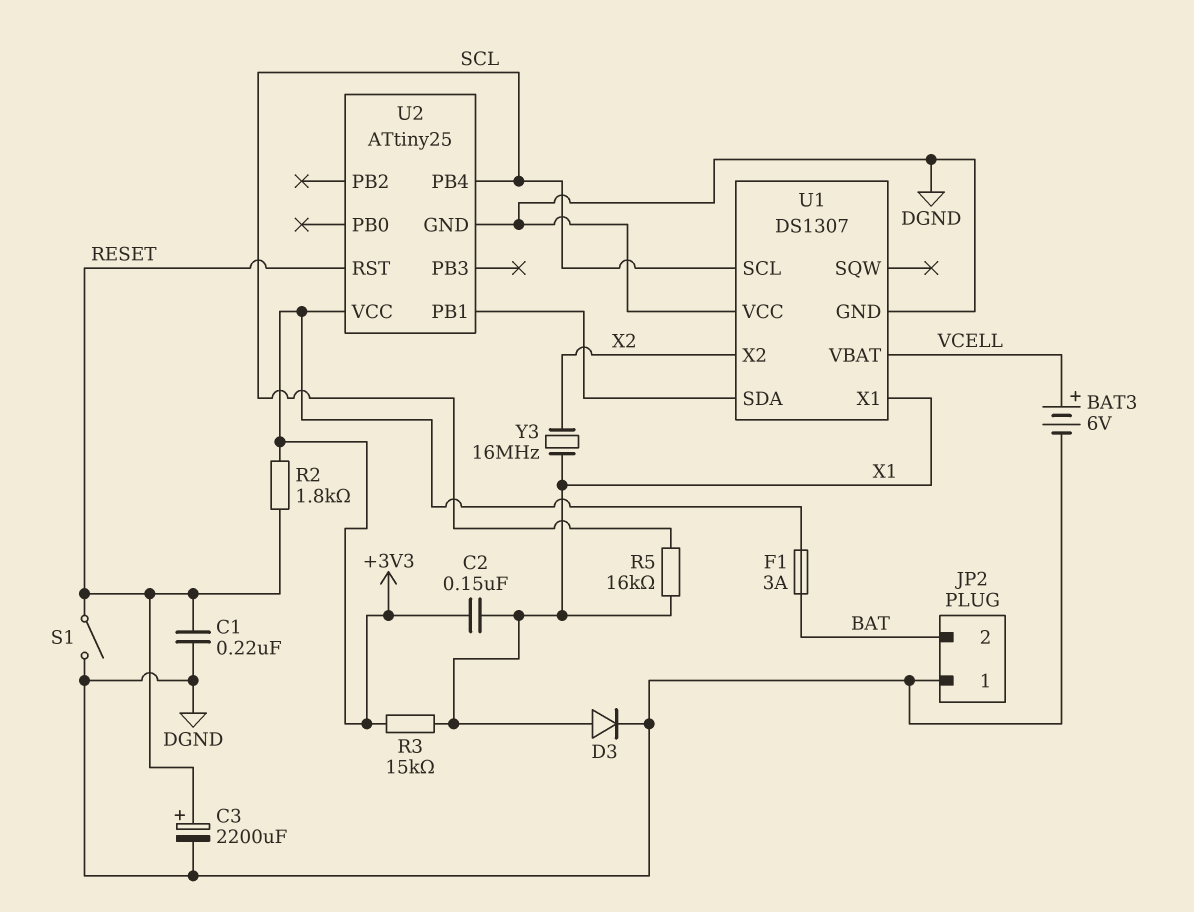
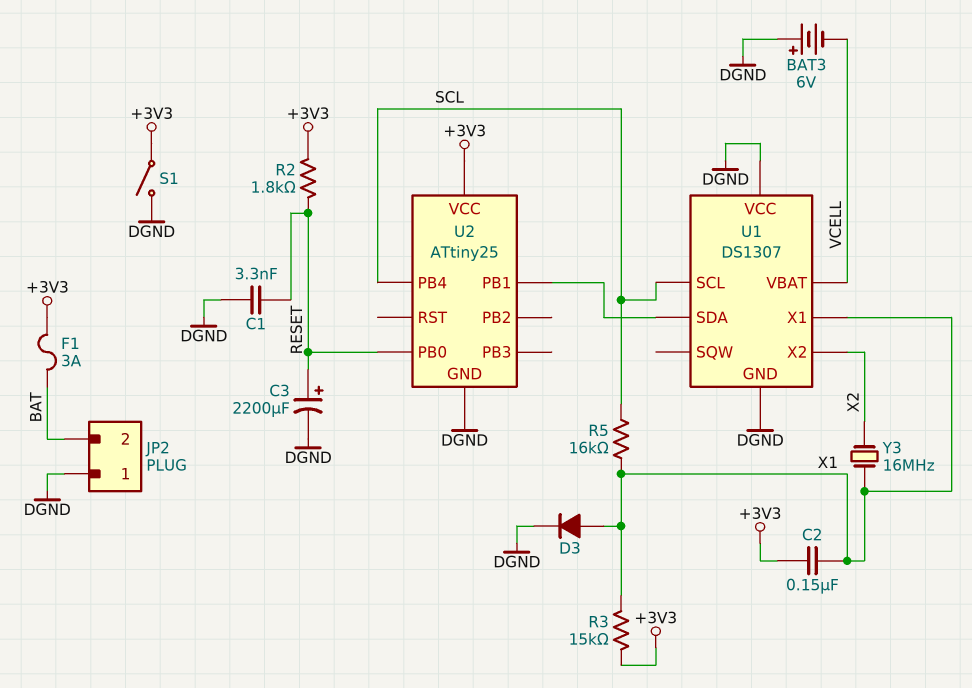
BAT3: 6V (plus VCELL, minus DGND) -> 6V (plus DGND, minus VCELL)
C1: 220nF (DGND, RESET) -> 3.3nF (DGND, RESET)
S1: switch (DGND, RESET) -> switch (+3V3, DGND)
U2 pin PB0: none -> RESET
U2 pin RST: RESET -> none

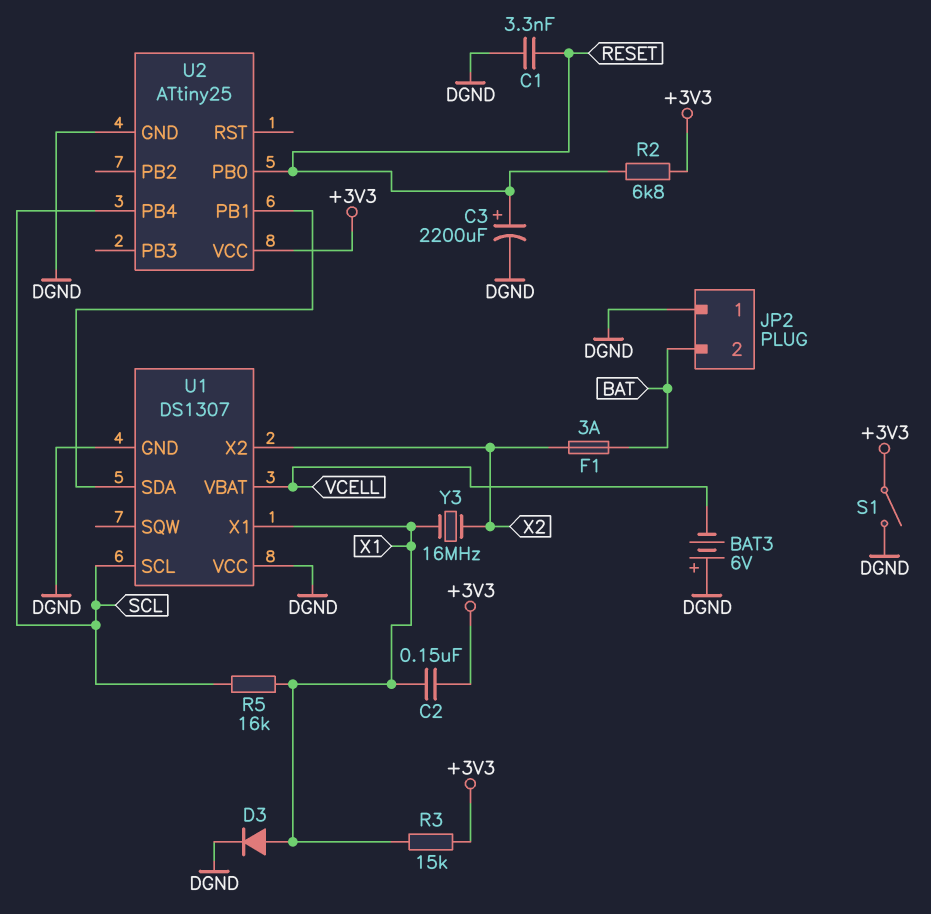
F1: 3A (+3V3, BAT) -> 3A (BAT, X2)
R2: 1.8k (+3V3, RESET) -> 6.8k (+3V3, RESET)

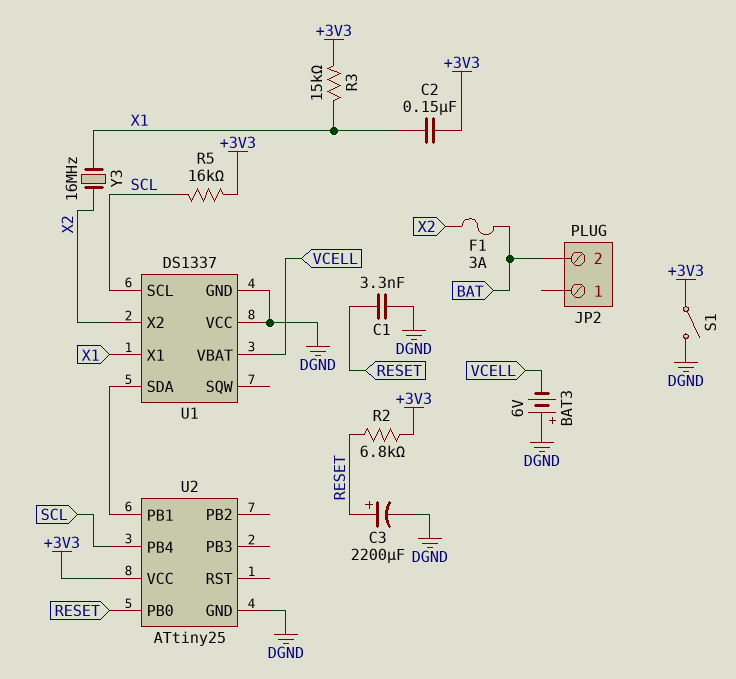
D3: diode (A X1, K DGND) -> none
JP2 pin 1: DGND -> none
R5: 16k (SCL, X1) -> 16k (+3V3, SCL)
U1: DS1307 -> DS1337

